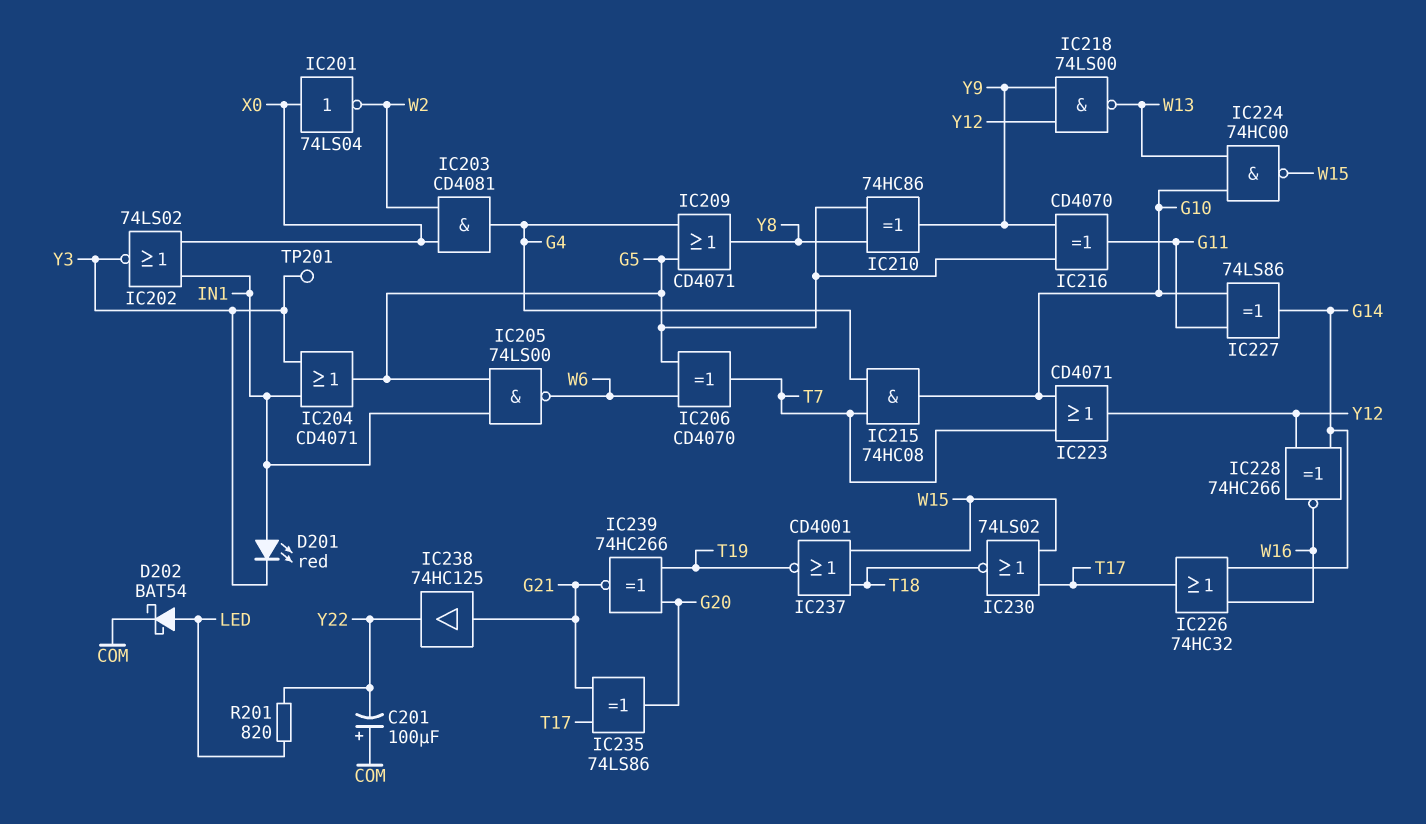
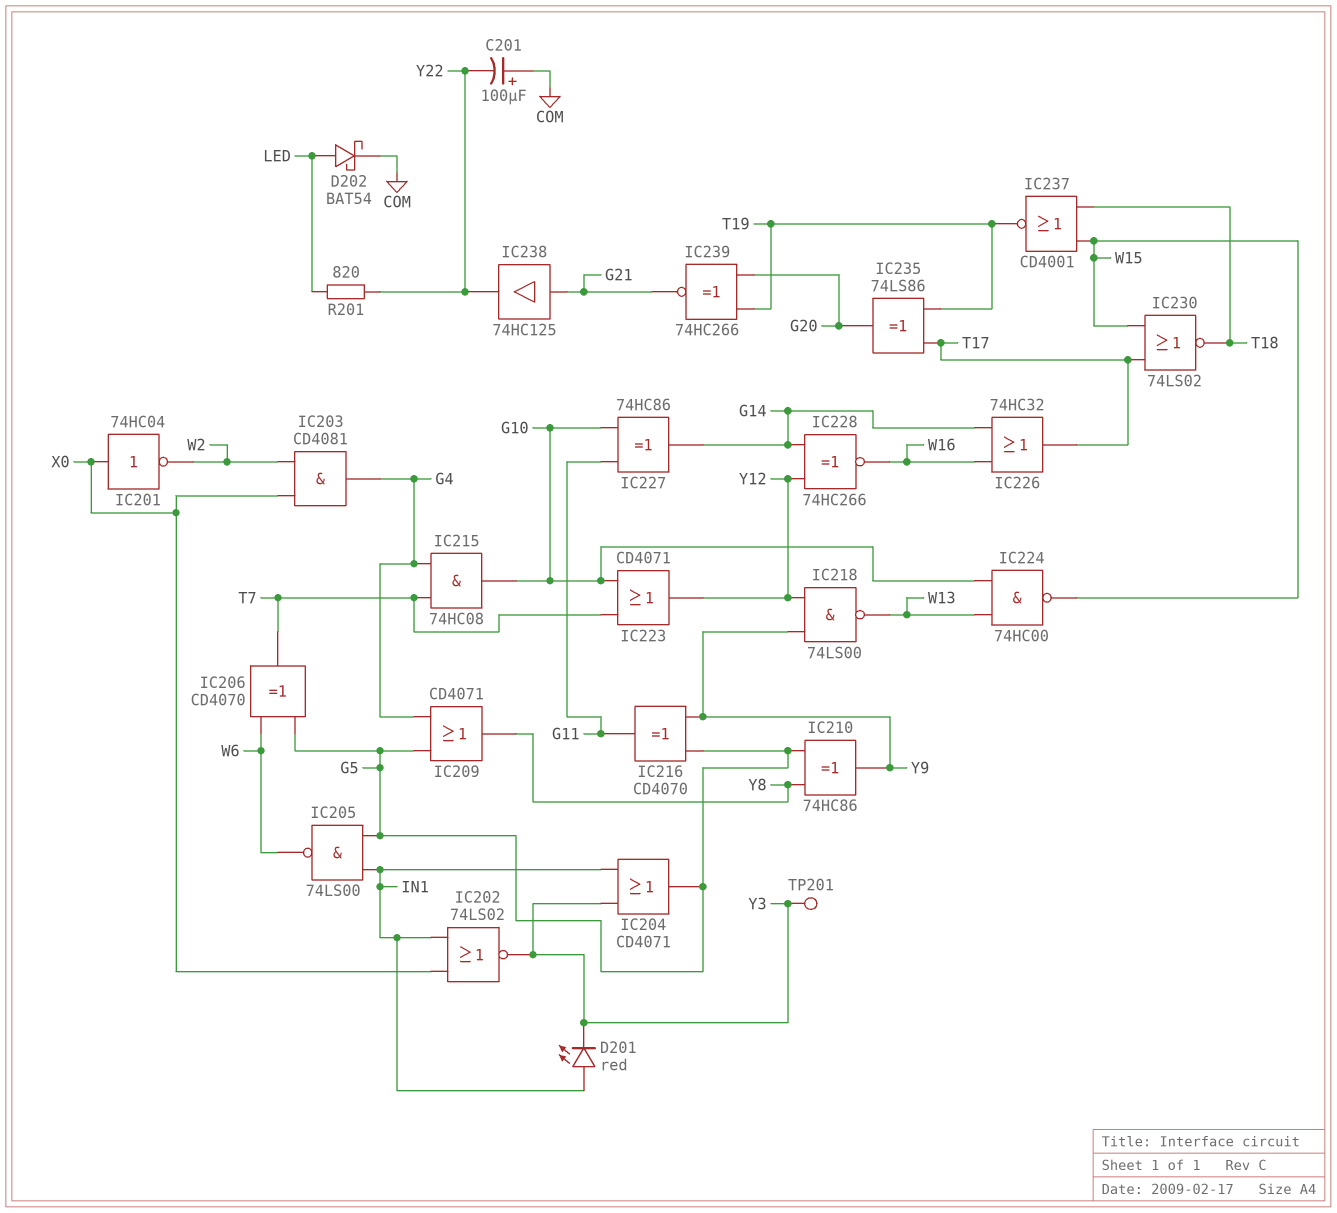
IC201: NOT 74LS04 (in X0, out W2) -> NOT 74HC04 (in X0, out W2)
IC227: XOR 74LS86 (in G10, in G11, out G14) -> XOR 74HC86 (in G10, in G11, out G14)
IC235: XOR 74LS86 (in G21, in T17, out G20) -> XOR 74LS86 (in T17, in T19, out G20)

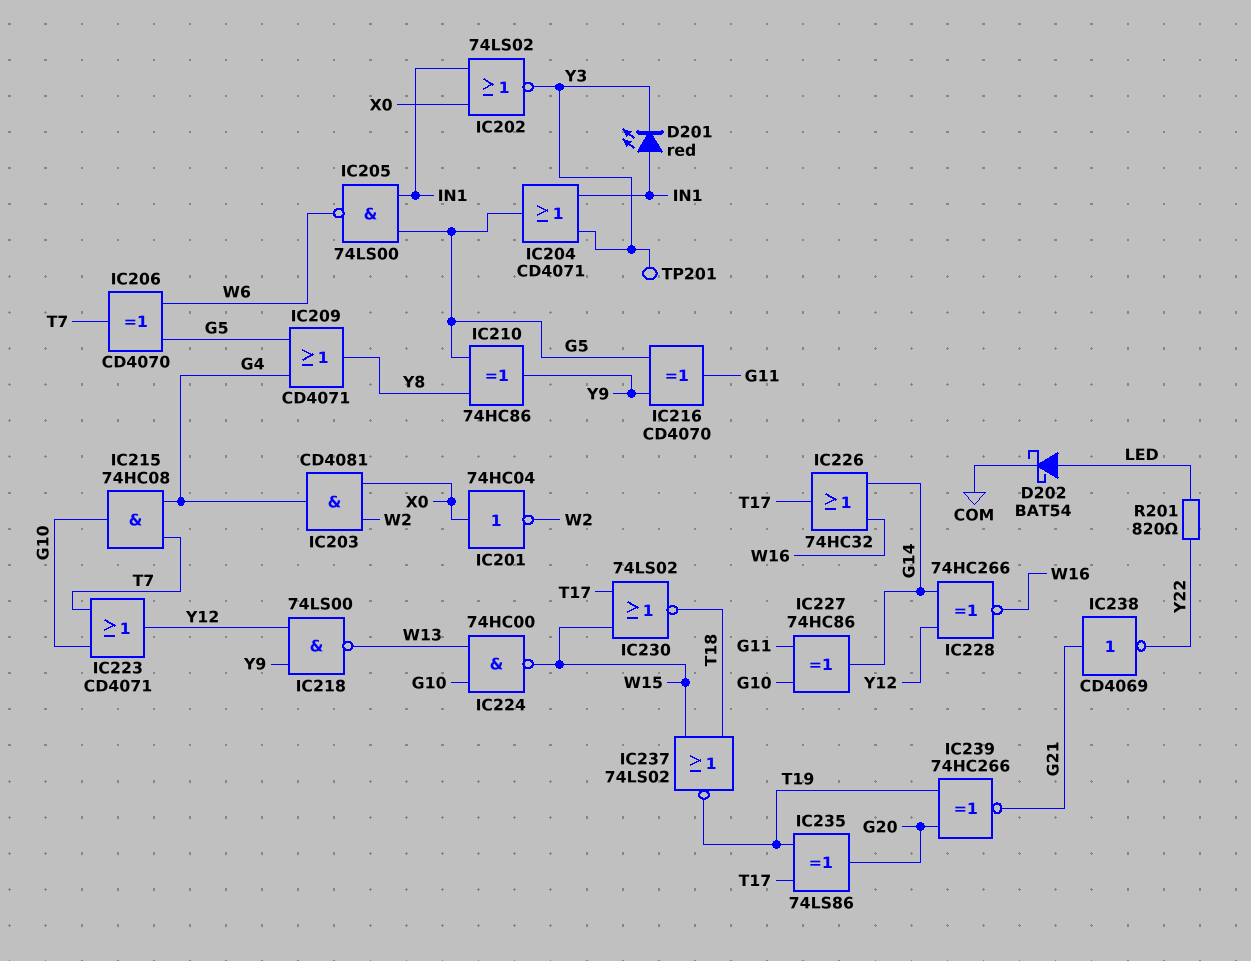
C201: 100uF (plus COM, minus Y22) -> none
IC237: NOR CD4001 (in T18, in W15, out T19) -> NOR 74LS02 (in T18, in W15, out T19)
IC238: buffer 74HC125 (in G21, out Y22) -> NOT CD4069 (in G21, out Y22)

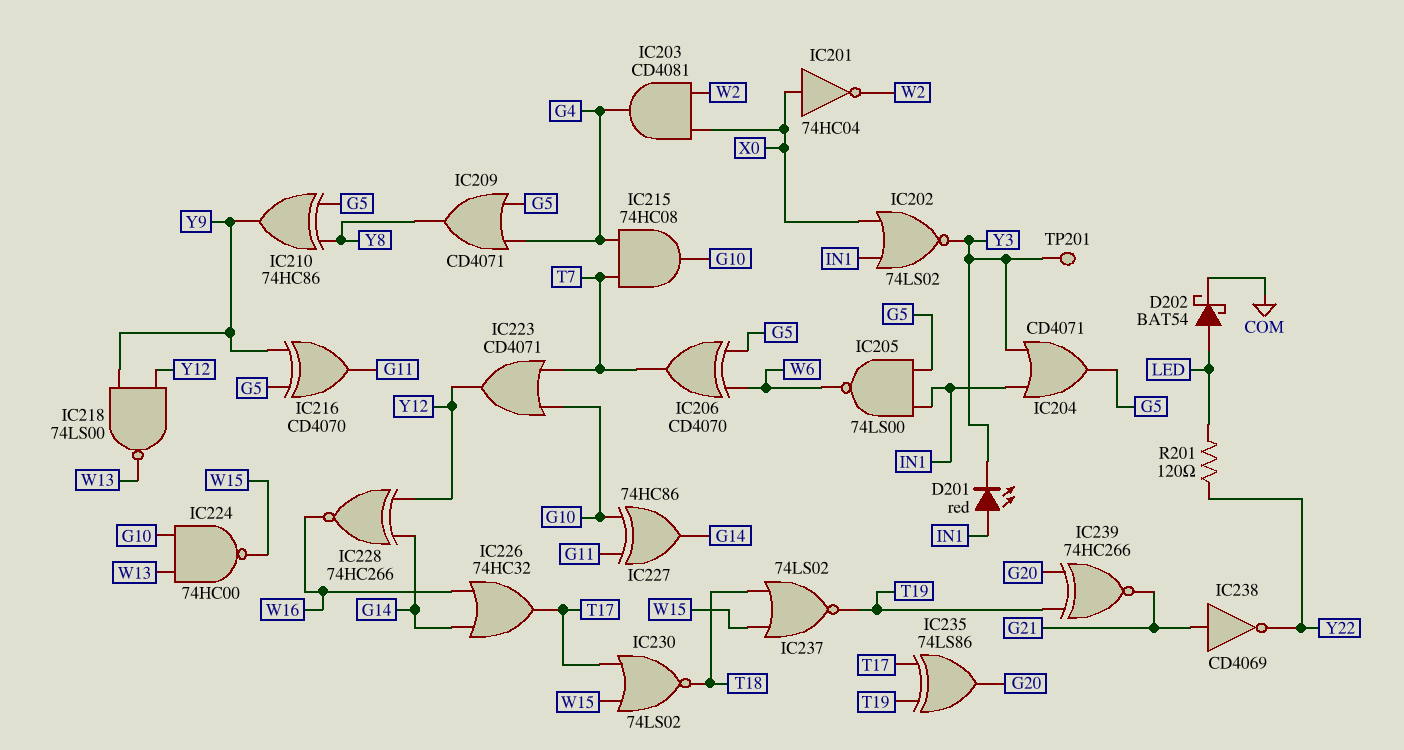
R201: 820 (LED, Y22) -> 120 (LED, Y22)

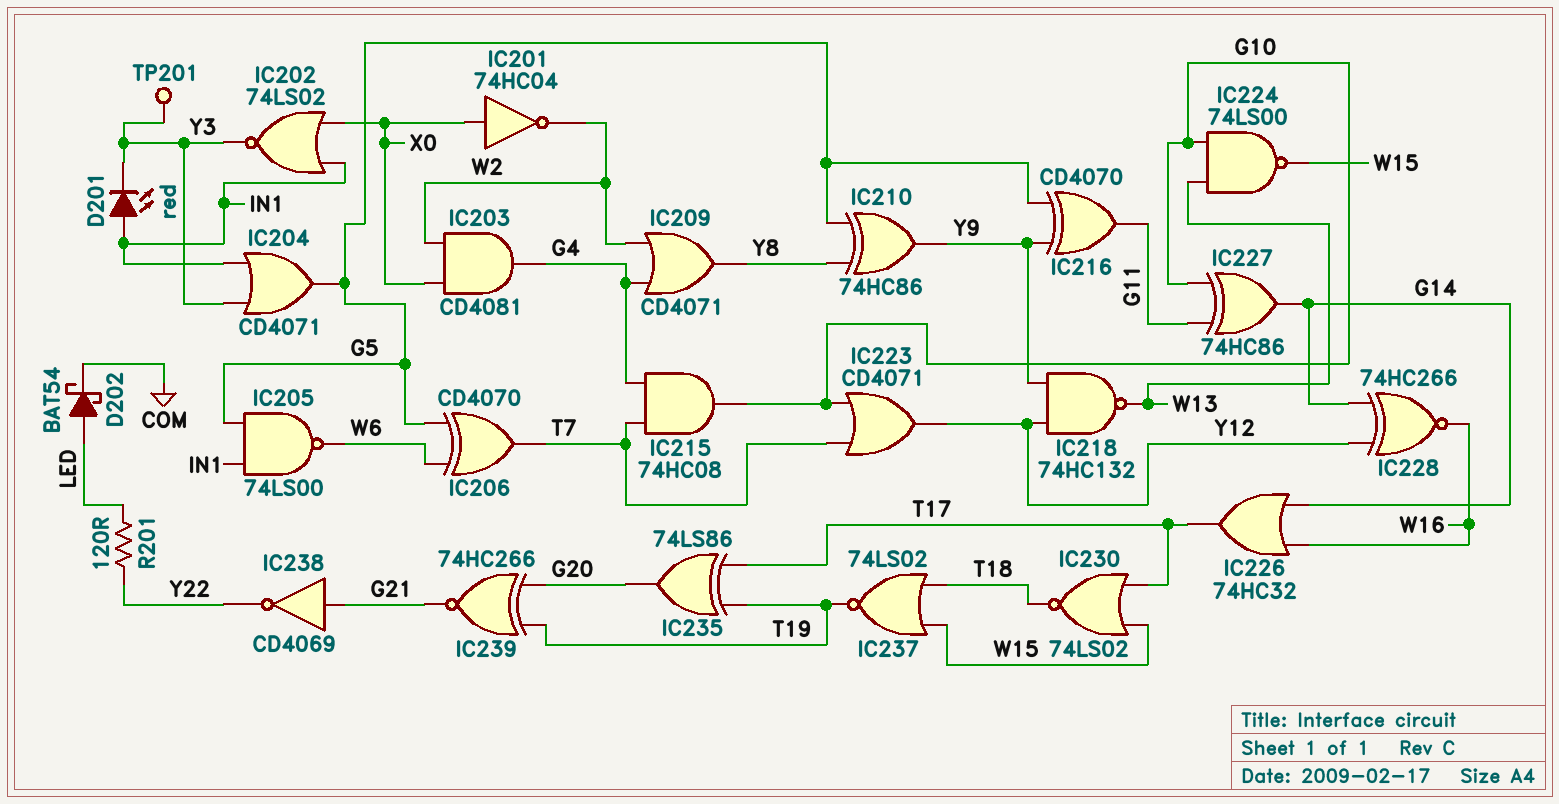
IC209: OR CD4071 (in G4, in G5, out Y8) -> OR CD4071 (in G4, in W2, out Y8)
IC218: NAND 74LS00 (in Y9, in Y12, out W13) -> NAND 74HC132 (in Y9, in Y12, out W13)
IC224: NAND 74HC00 (in G10, in W13, out W15) -> NAND 74LS00 (in G10, in W13, out W15)

